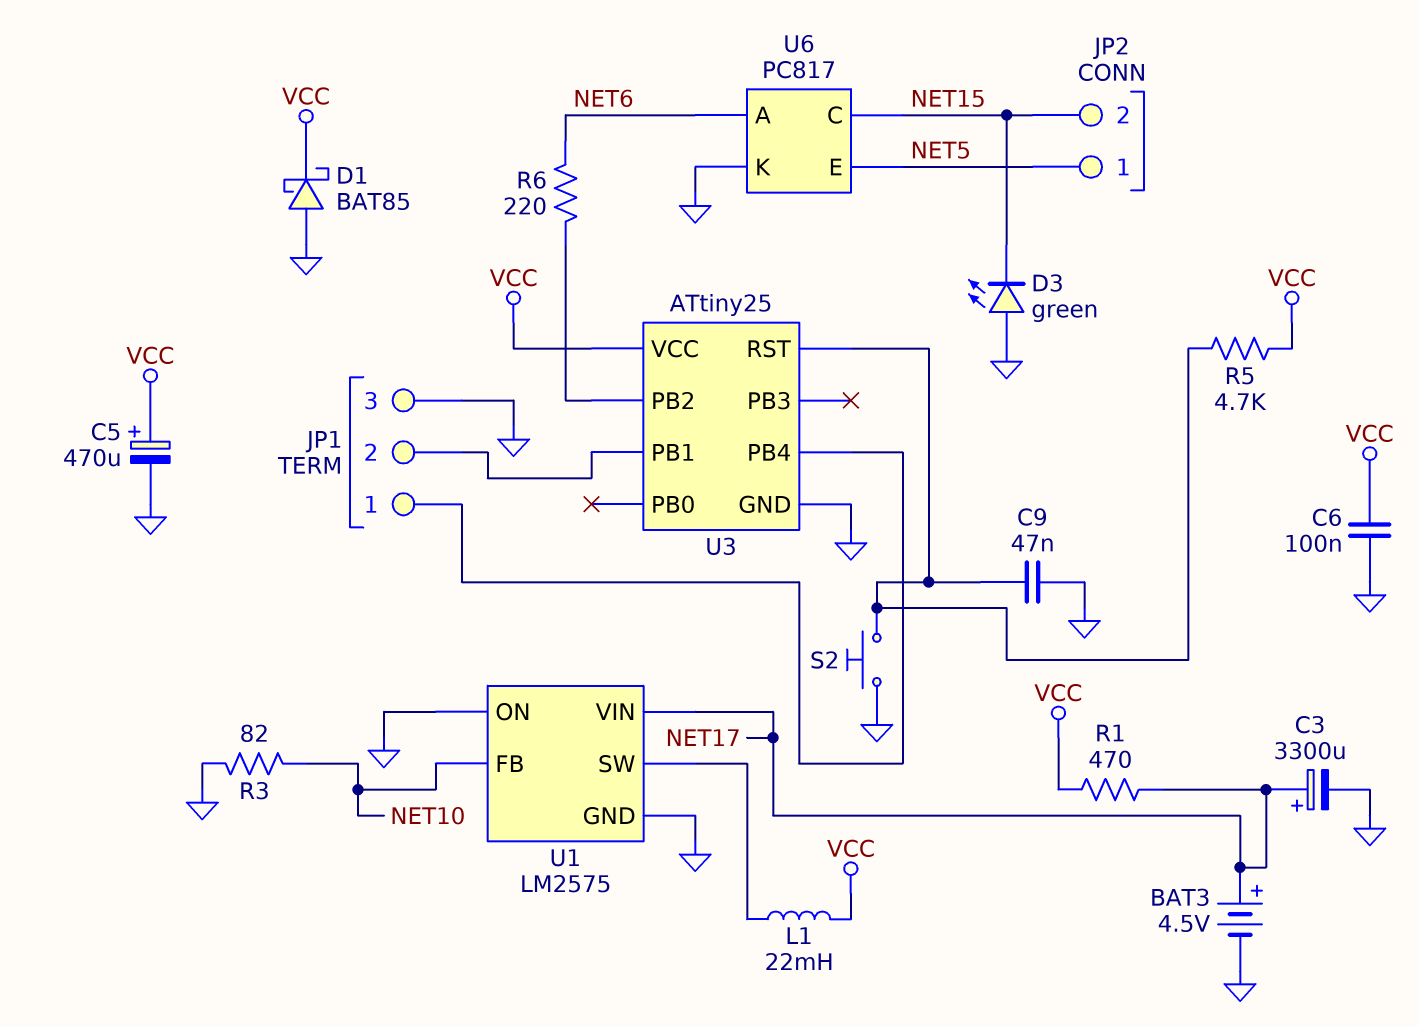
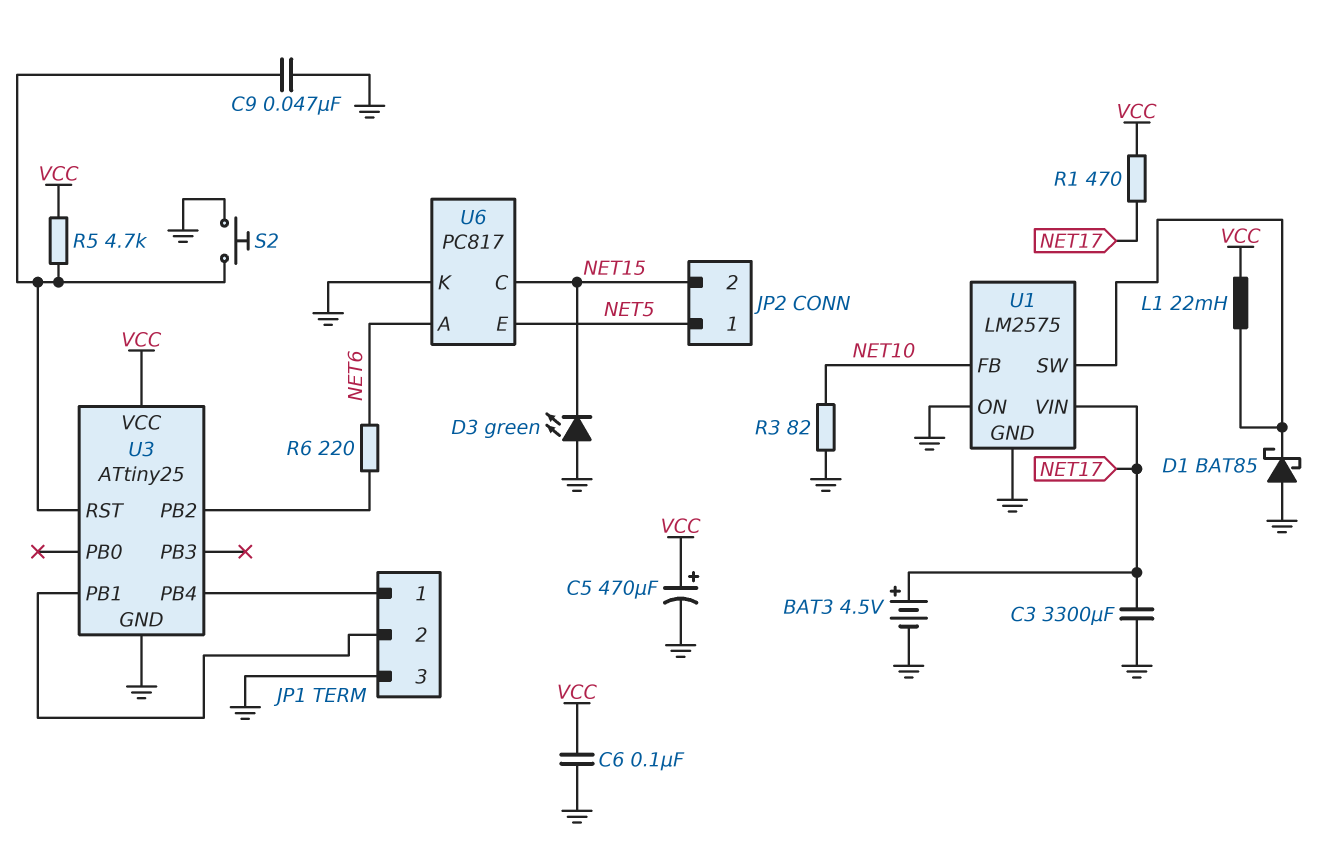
C3: 3300uF (plus NET17, minus GND) -> 3300uF (GND, NET17)
D1: schottky BAT85 (A GND, K VCC) -> schottky BAT85 (A GND, K U1/SW)

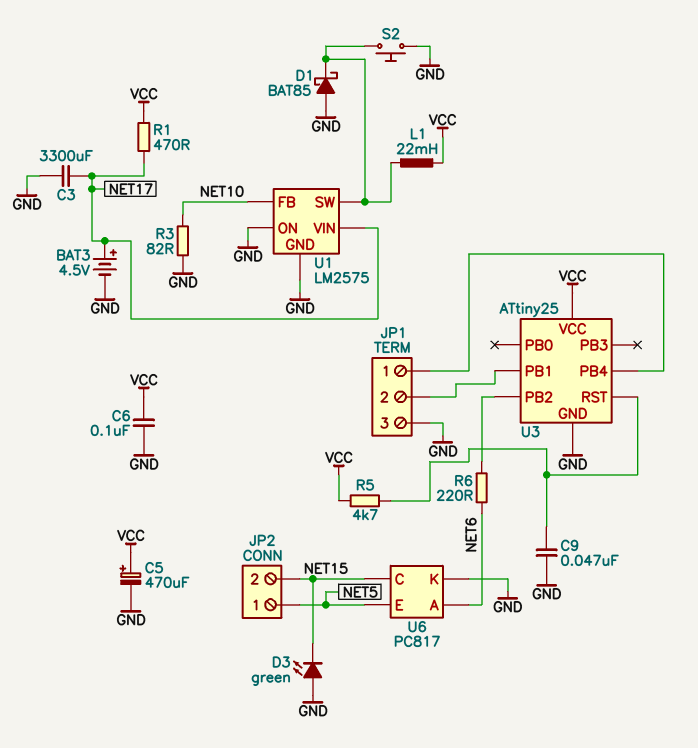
S2: button (GND, U3/RST) -> button (GND, U1/SW)

